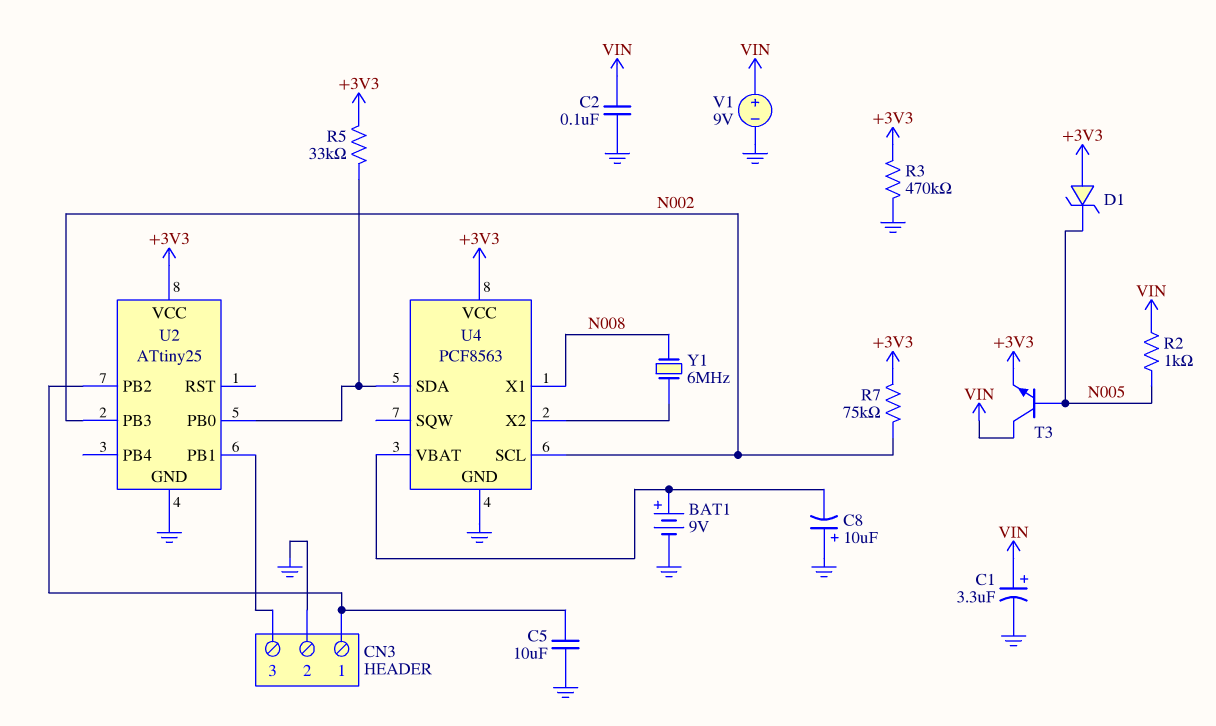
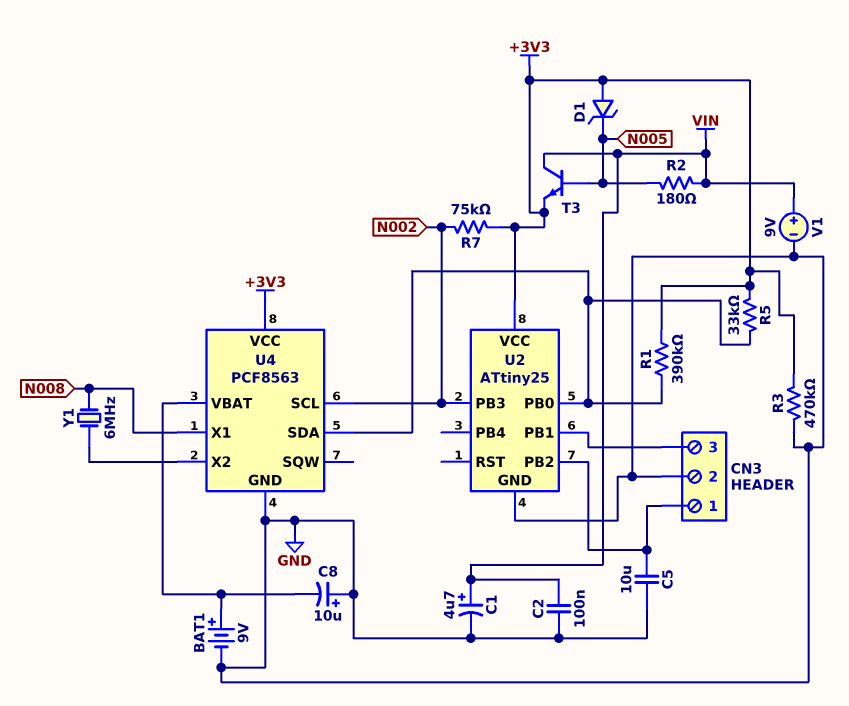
C1: 3.3uF (plus VIN, minus GND) -> 4.7uF (plus VIN, minus GND)
R1: none -> 390k (+3V3, U2/PB0)
R2: 1k (N005, VIN) -> 180 (N005, VIN)

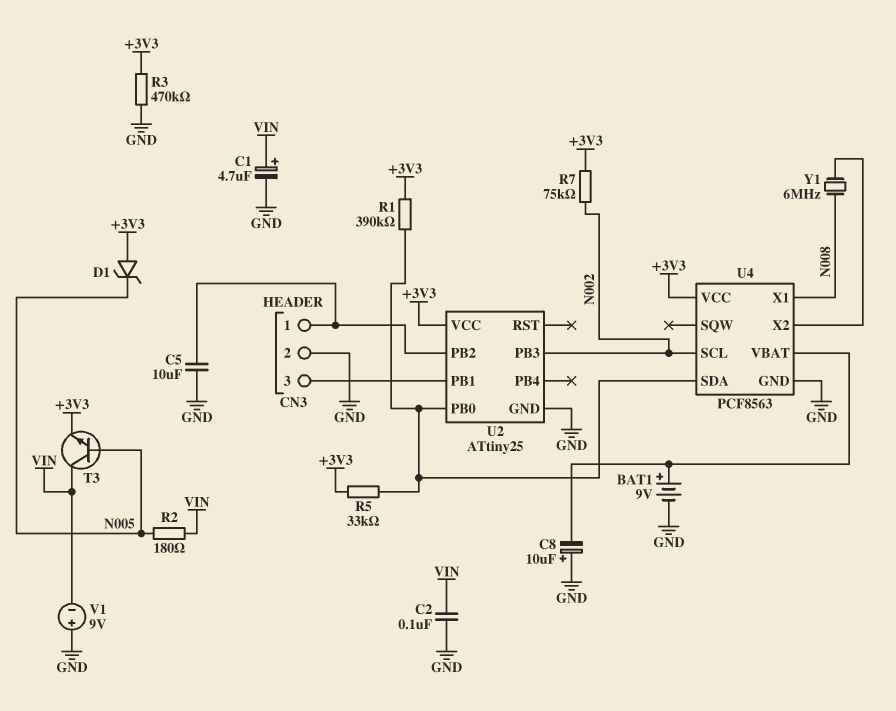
V1: 9V (plus VIN, minus GND) -> 9V (plus GND, minus VIN)

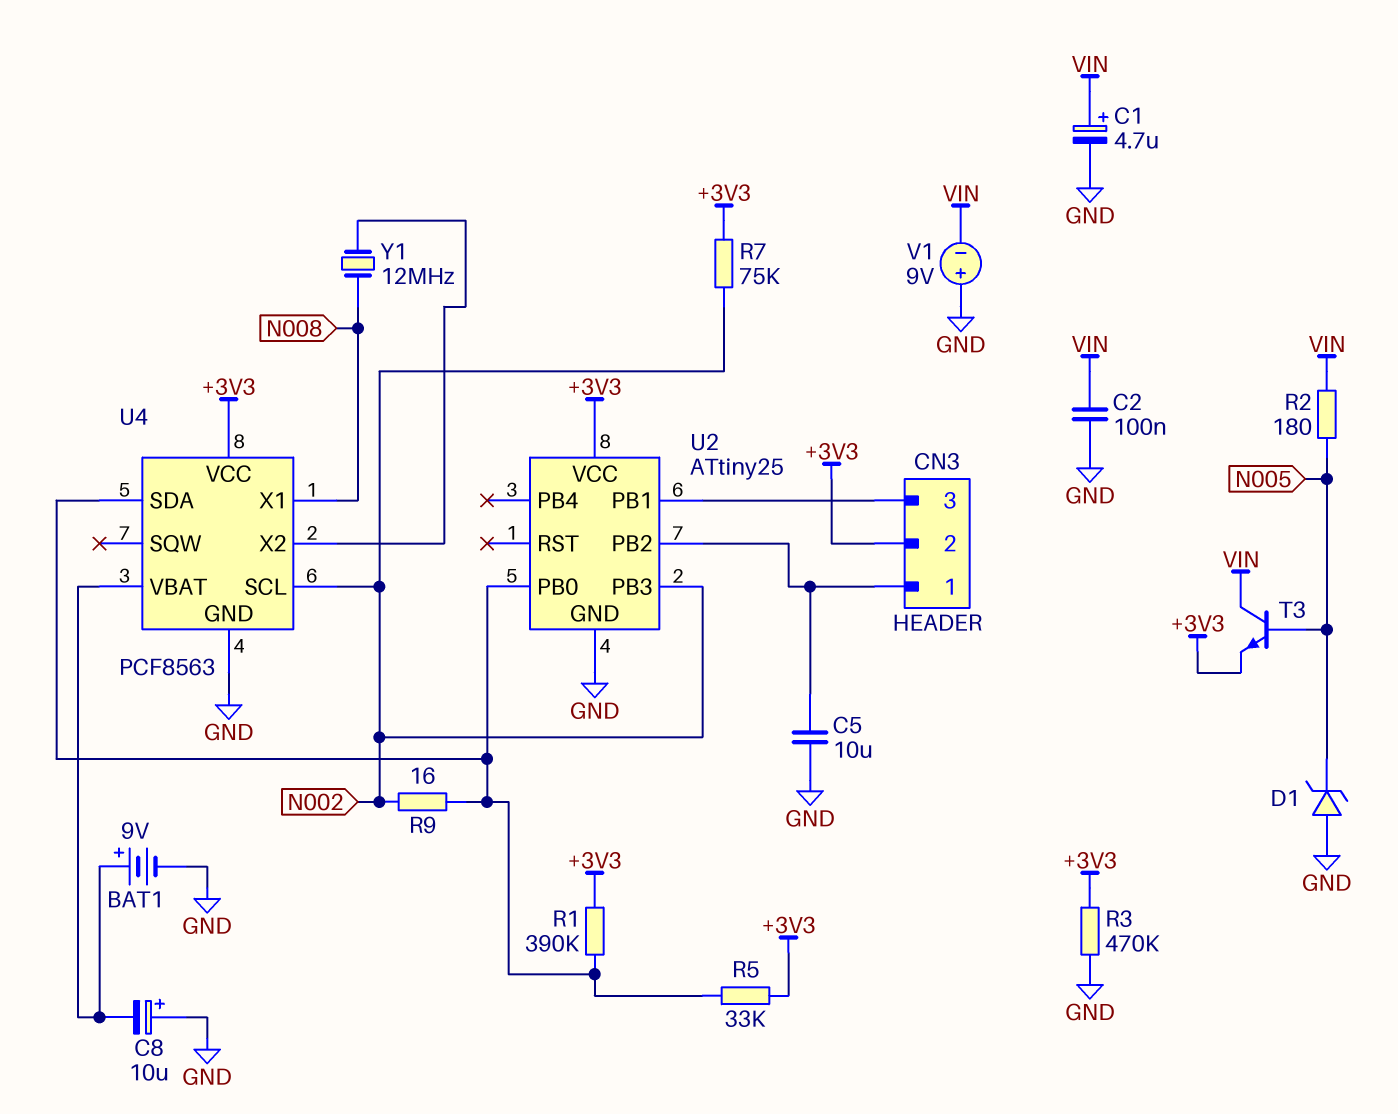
CN3 pin 2: GND -> +3V3
D1: zener (A +3V3, K N005) -> zener (A GND, K N005)
R9: none -> 16 (N002, U2/PB0)
Y1: 6MHz (N008, U4/X2) -> 12MHz (N008, U4/X2)

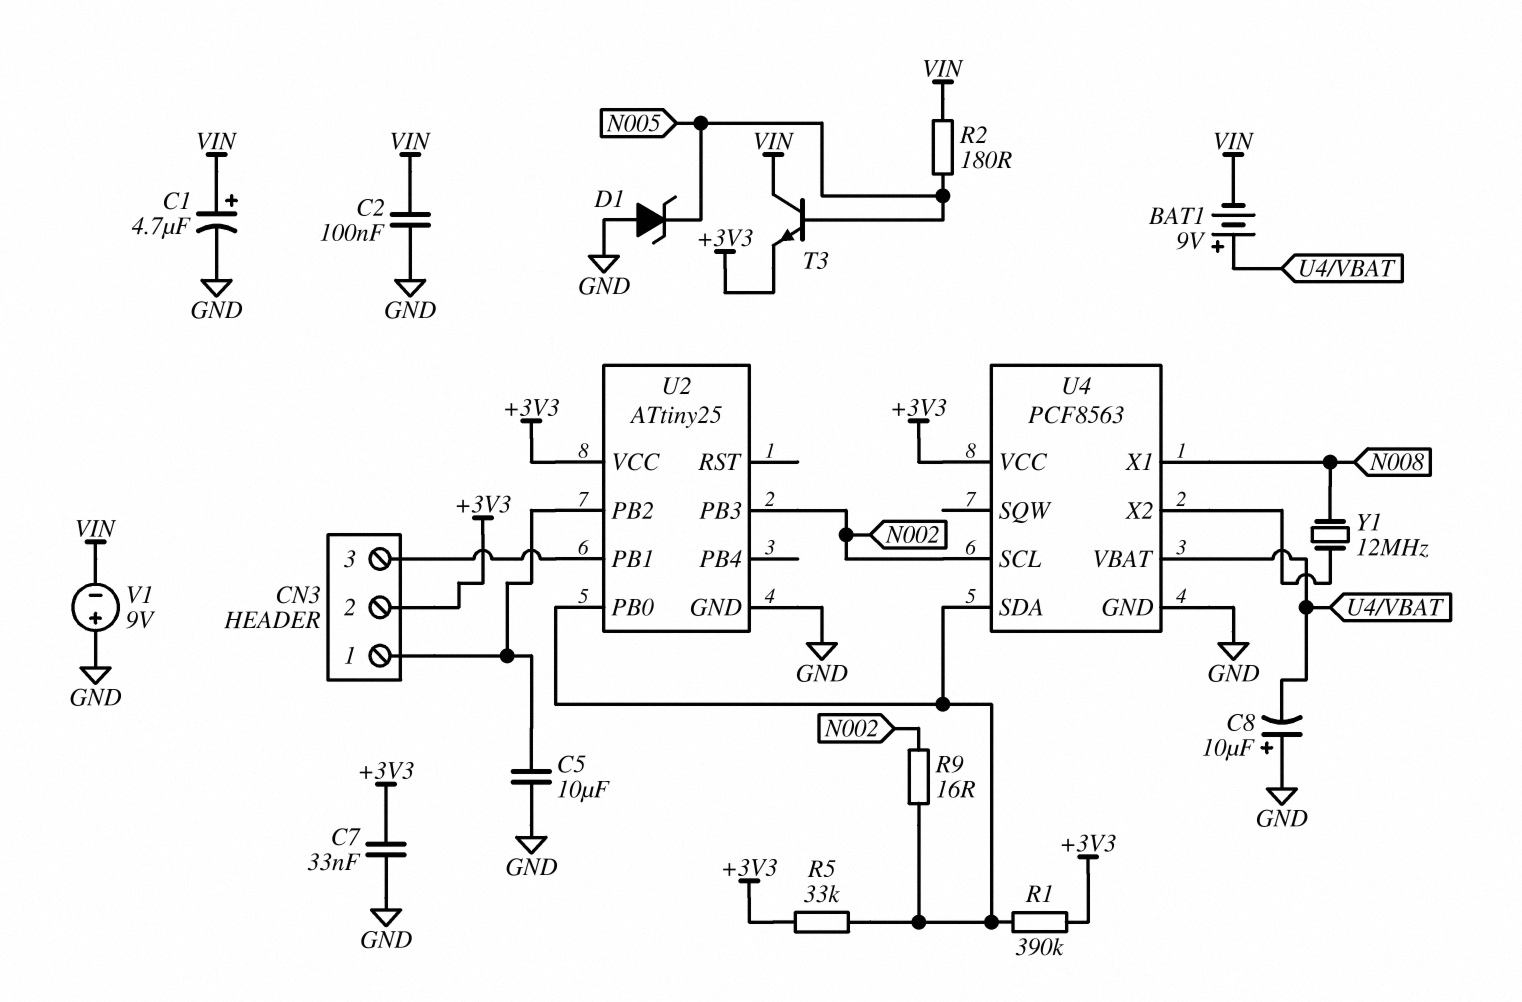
BAT1: 9V (plus U4/VBAT, minus GND) -> 9V (plus U4/VBAT, minus VIN)
C7: none -> 33nF (+3V3, GND)
R3: 470k (+3V3, GND) -> none
R7: 75k (+3V3, N002) -> none

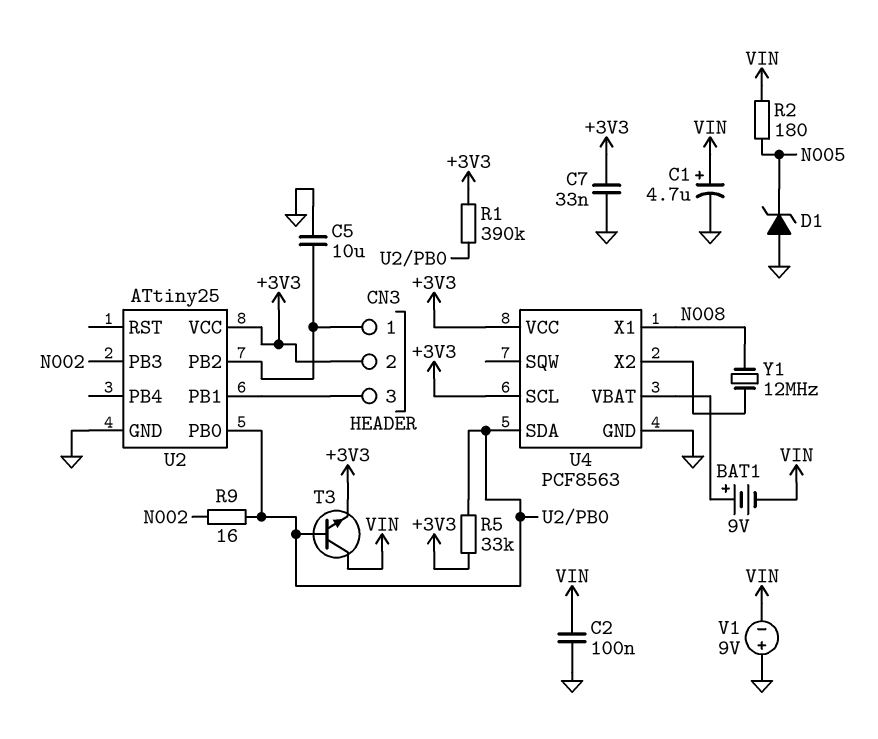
C8: 10uF (plus GND, minus U4/VBAT) -> none
T3: NPN (B N005, C VIN, E +3V3) -> NPN (B U2/PB0, C VIN, E +3V3)
U4 pin SCL: N002 -> +3V3

